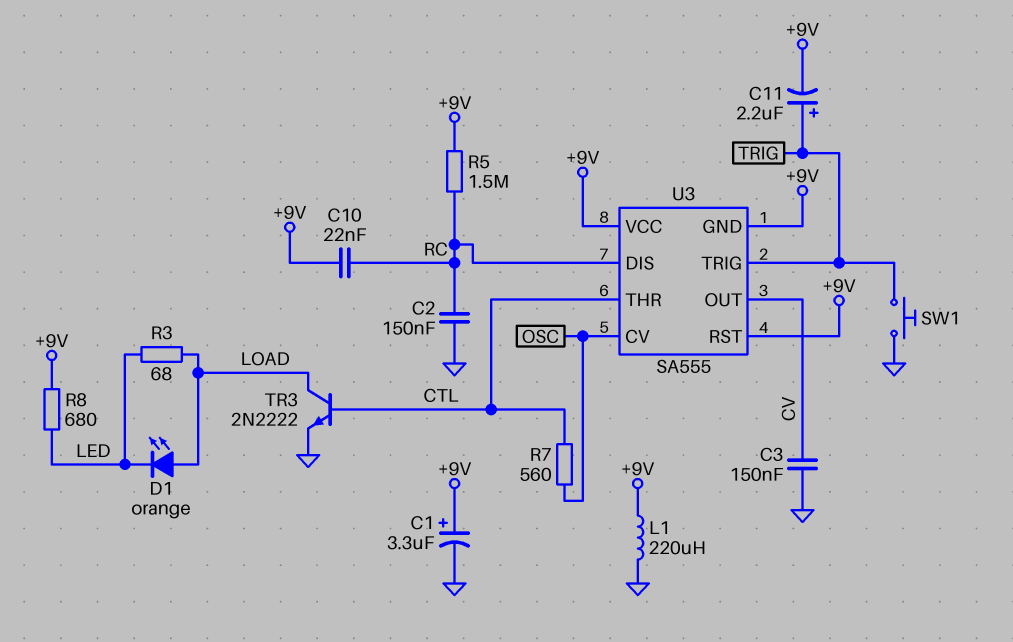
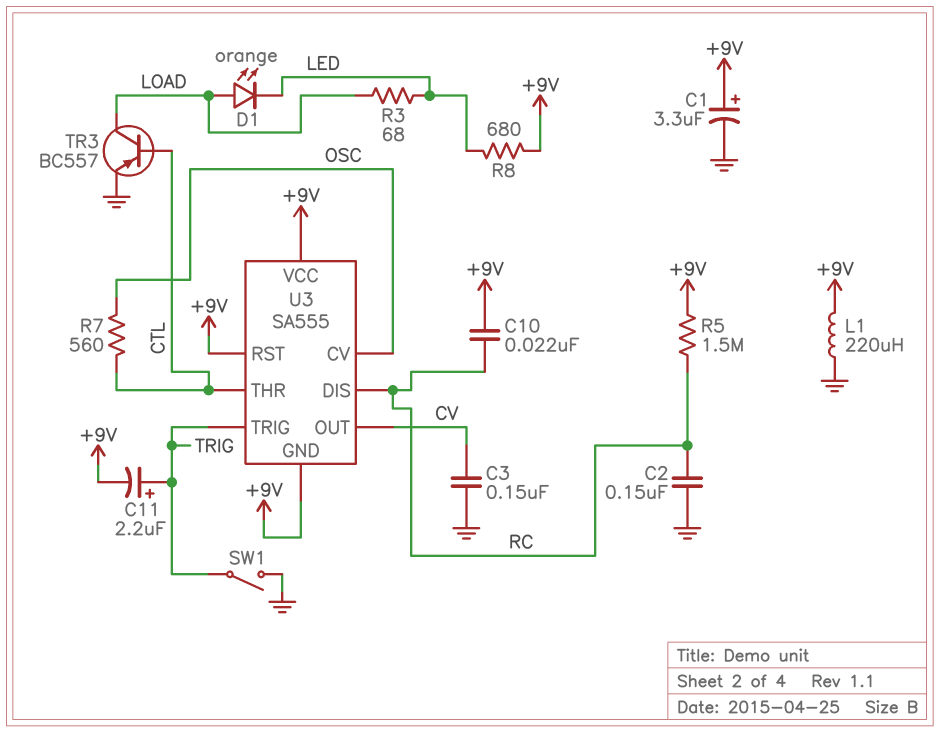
SW1: button (GND, TRIG) -> switch (GND, TRIG)
TR3: NPN 2N2222 (B CTL, C LOAD, E GND) -> PNP BC557 (B CTL, C LOAD, E GND)

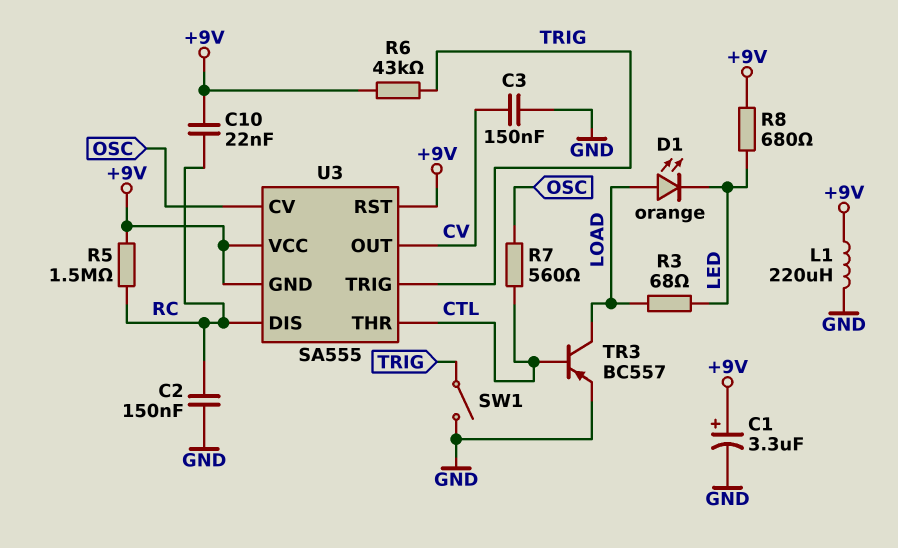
C11: 2.2uF (plus TRIG, minus +9V) -> none
R6: none -> 43k (+9V, TRIG)

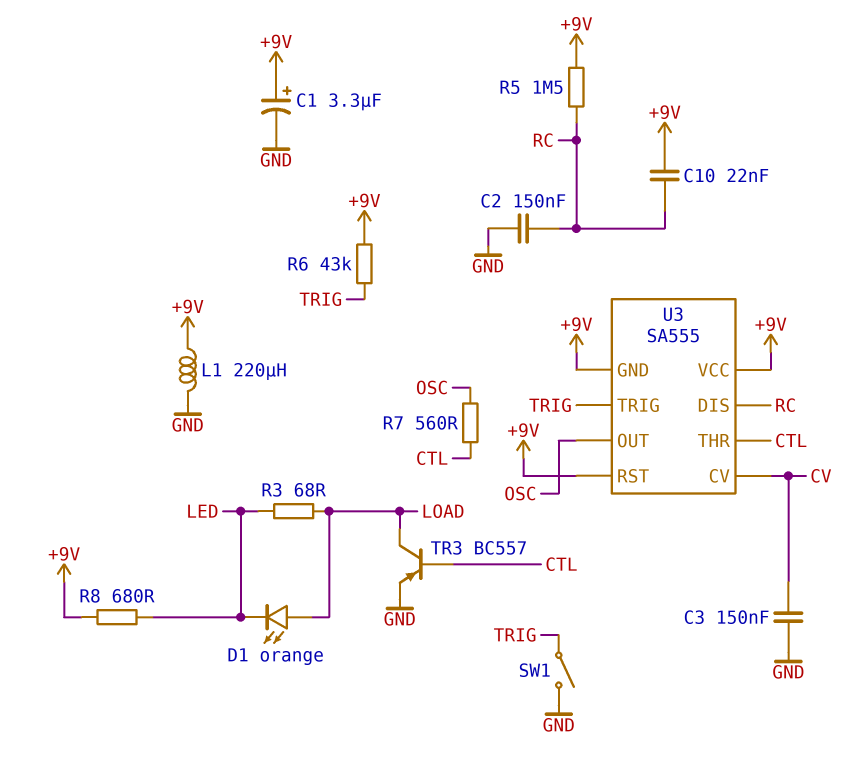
U3 pin CV: OSC -> CV
U3 pin OUT: CV -> OSC

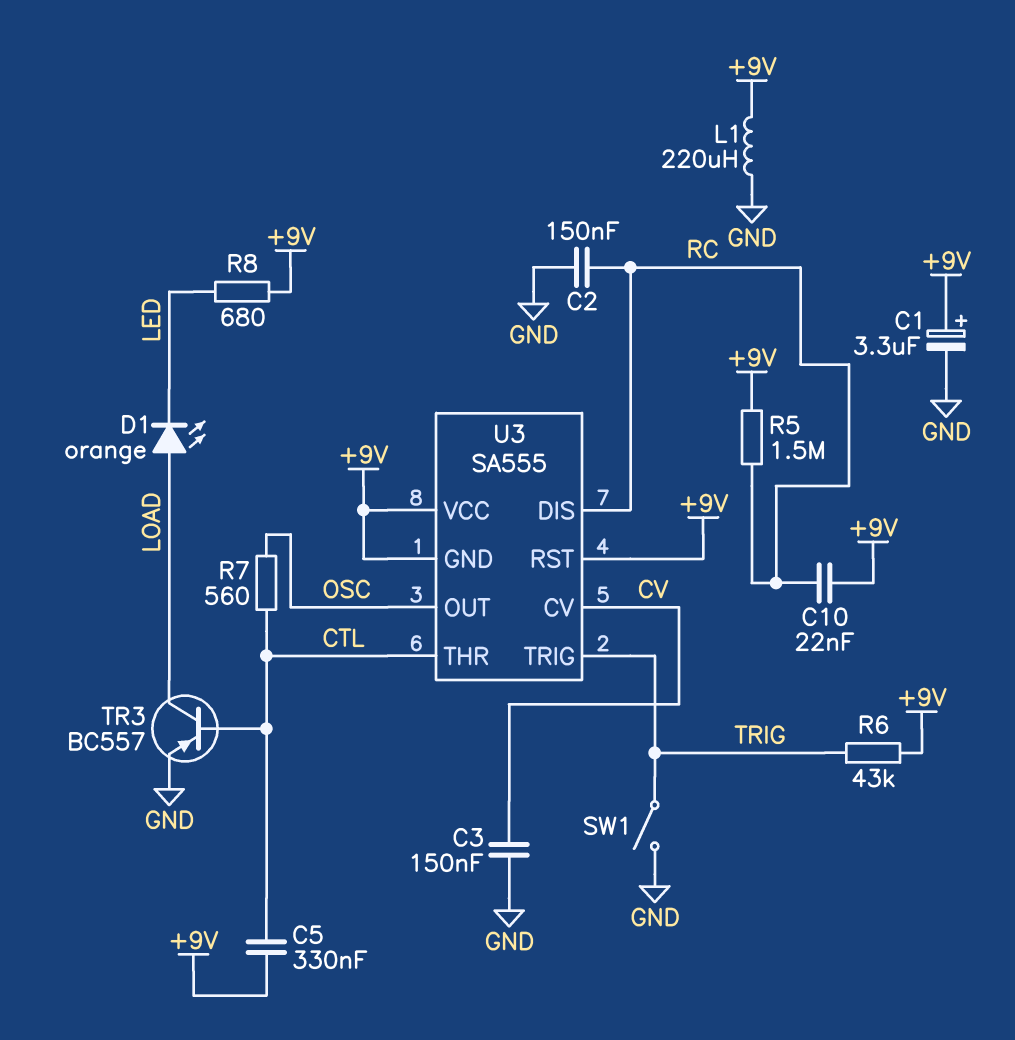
C5: none -> 330nF (+9V, CTL)
R3: 68 (LED, LOAD) -> none

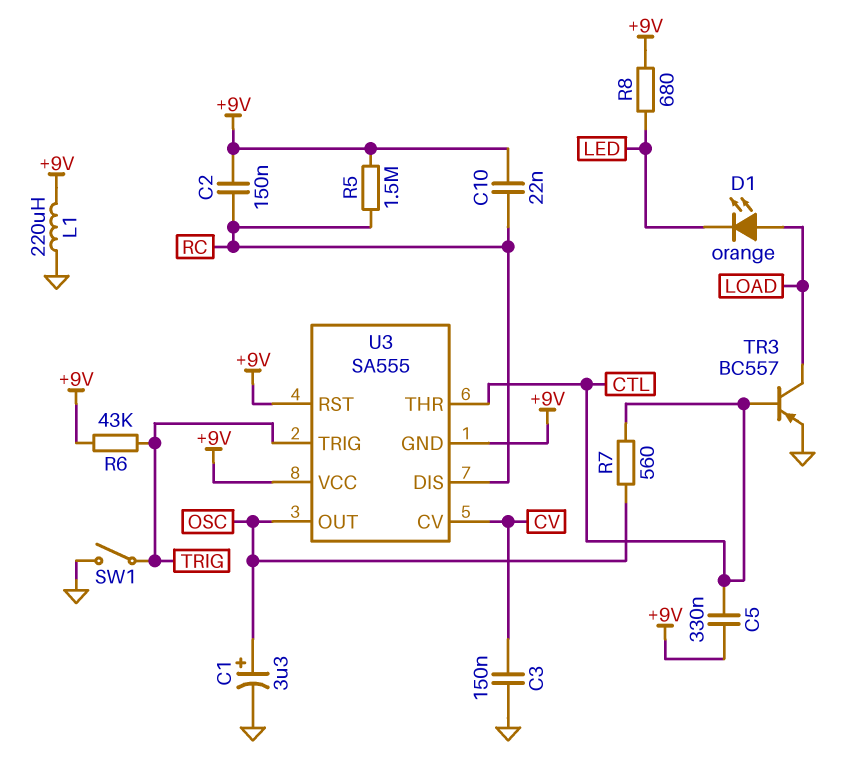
C1: 3.3uF (plus +9V, minus GND) -> 3.3uF (plus OSC, minus GND)
C2: 150nF (GND, RC) -> 150nF (+9V, RC)

